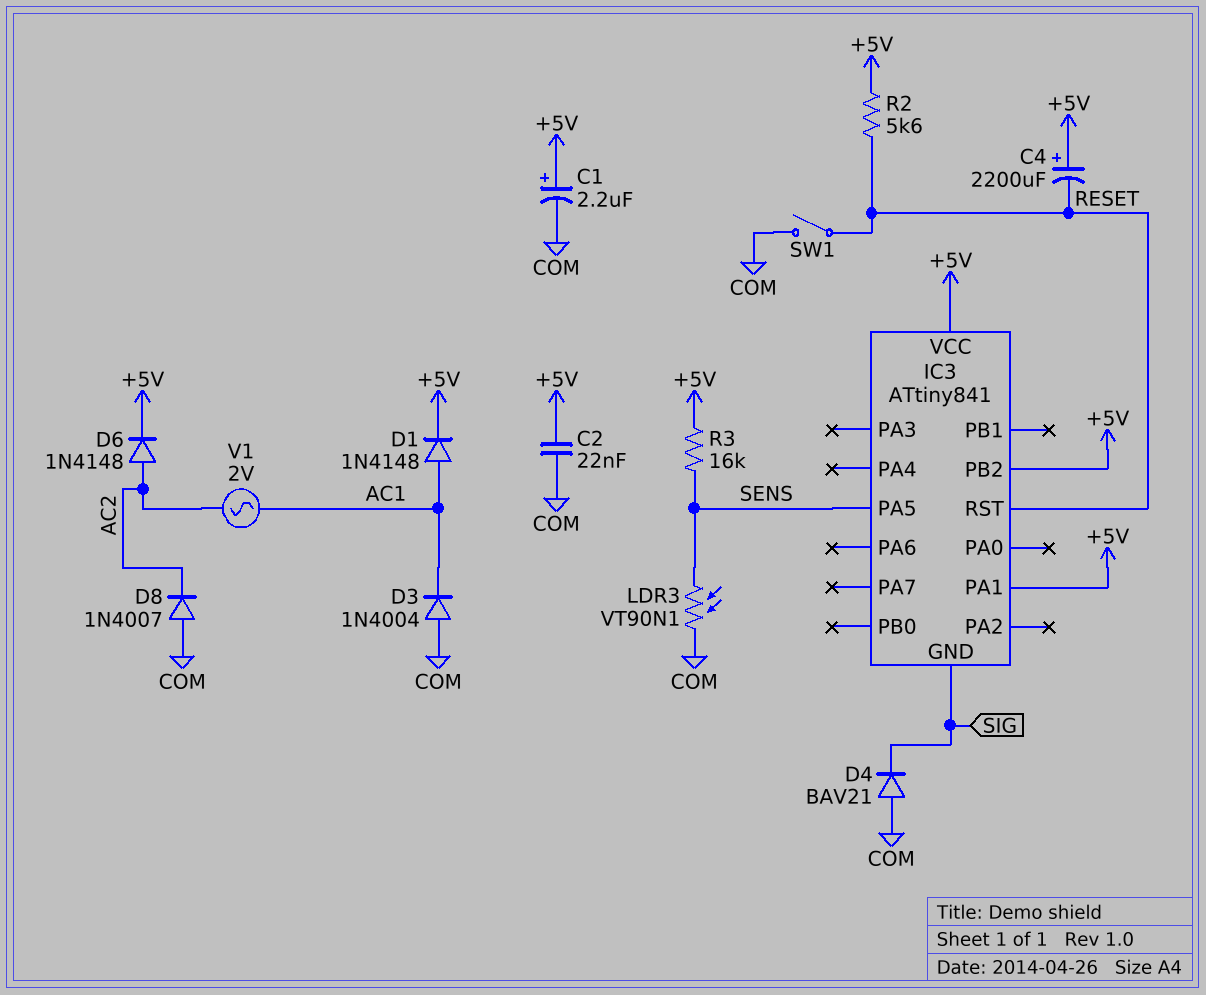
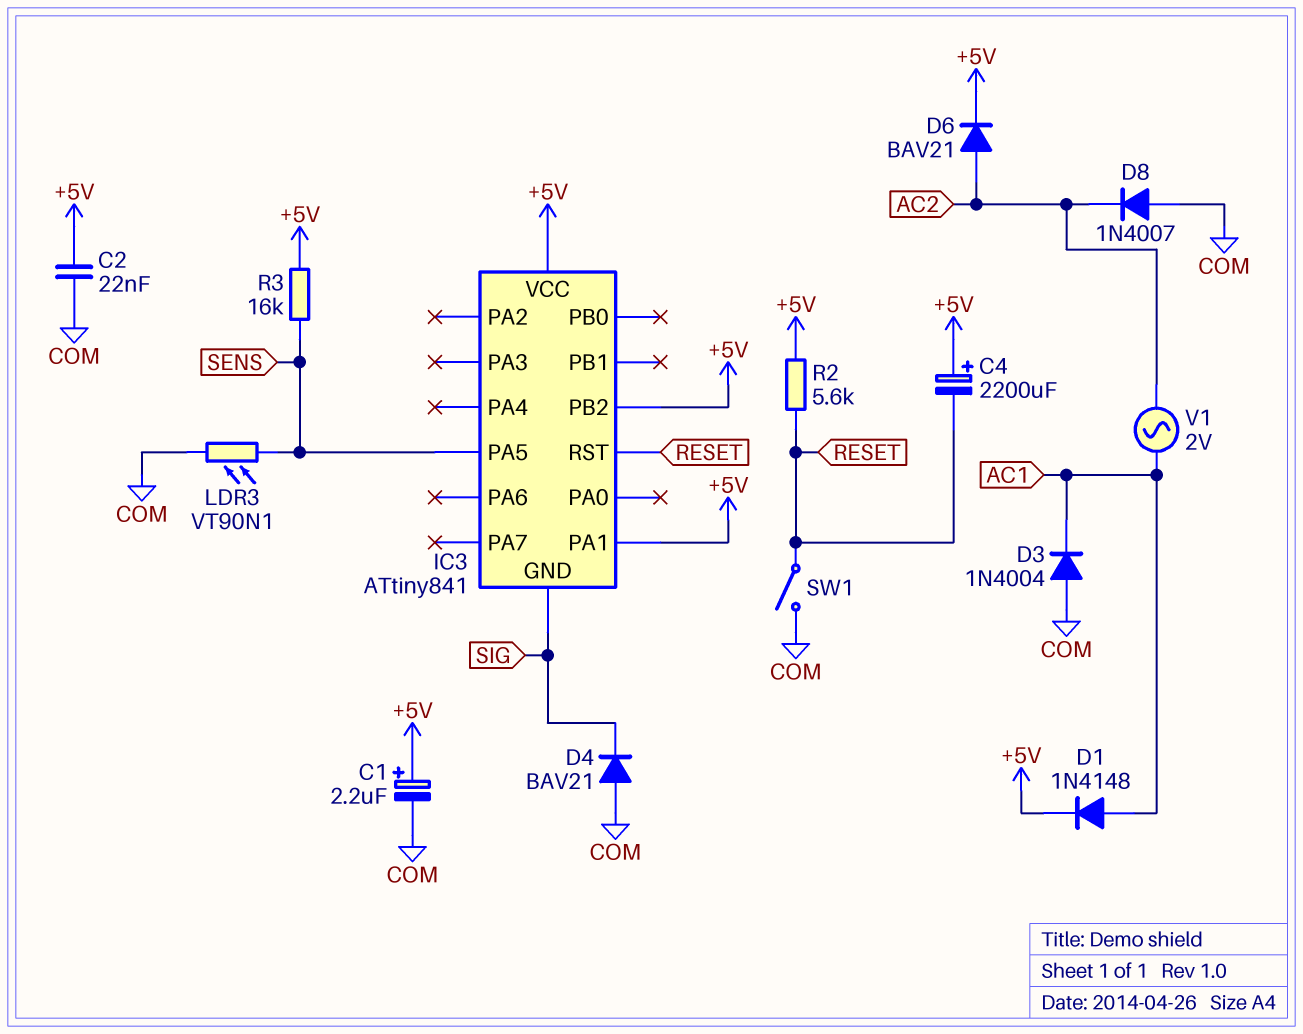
D6: diode 1N4148 (A AC2, K +5V) -> diode BAV21 (A AC2, K +5V)

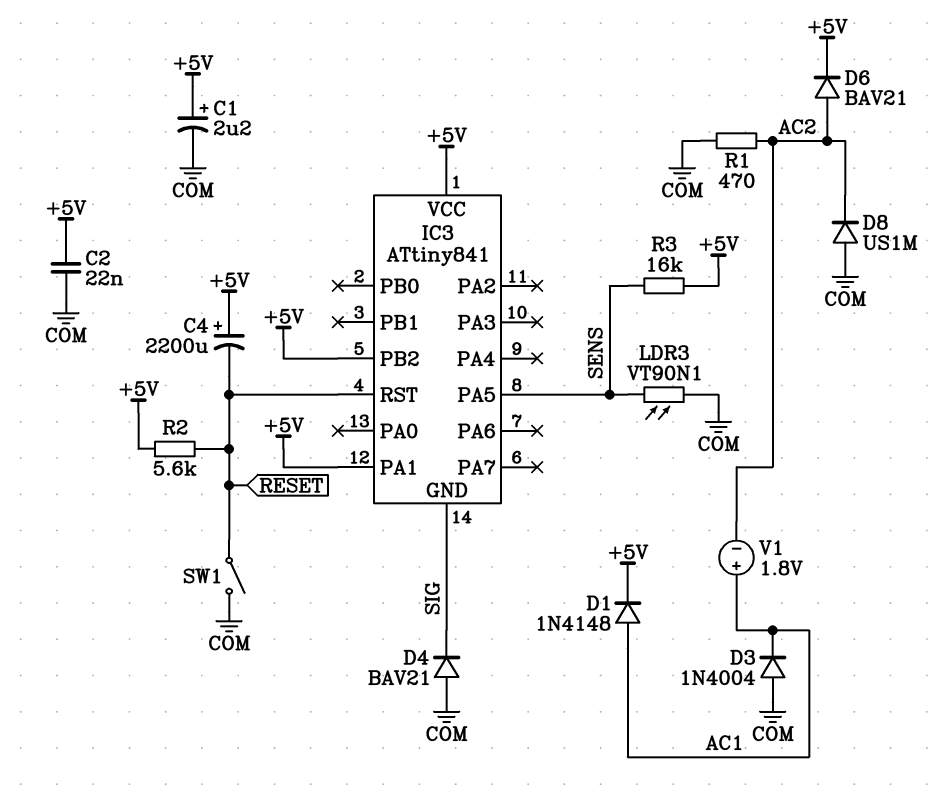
D8: diode 1N4007 (A COM, K AC2) -> diode US1M (A COM, K AC2)
R1: none -> 470 (AC2, COM)
V1: AC 2V (AC1, AC2) -> 1.8V (plus AC1, minus AC2)

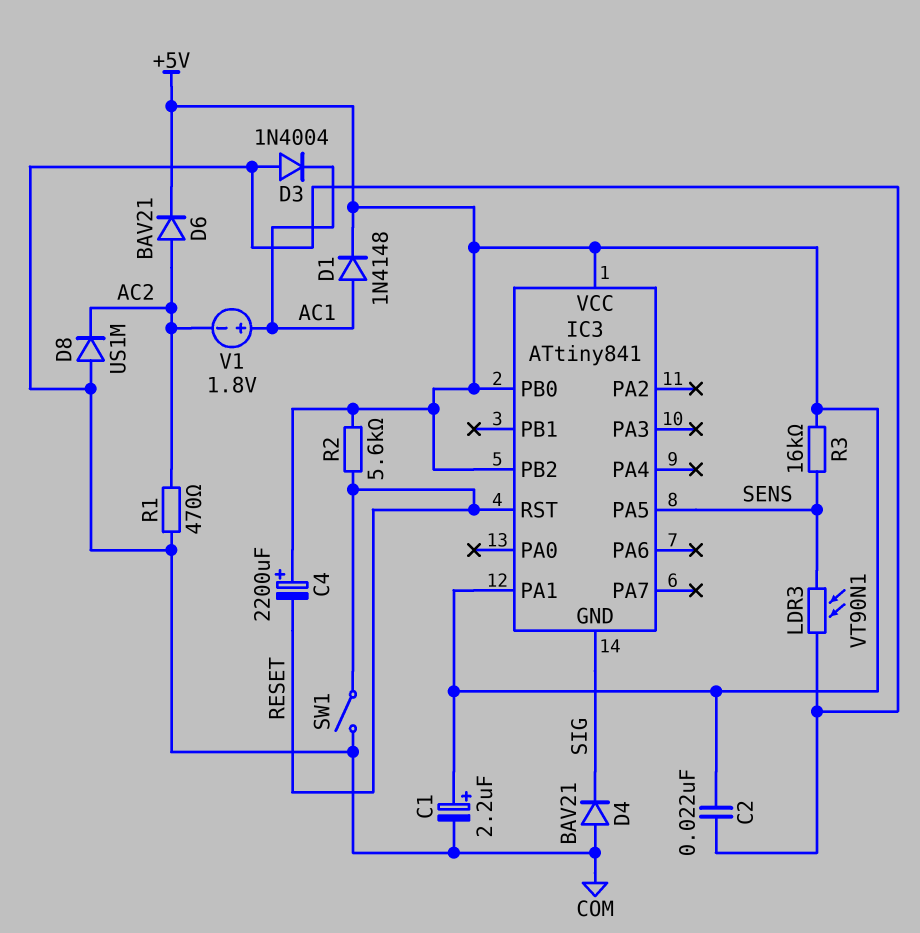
IC3 pin PB0: none -> +5V

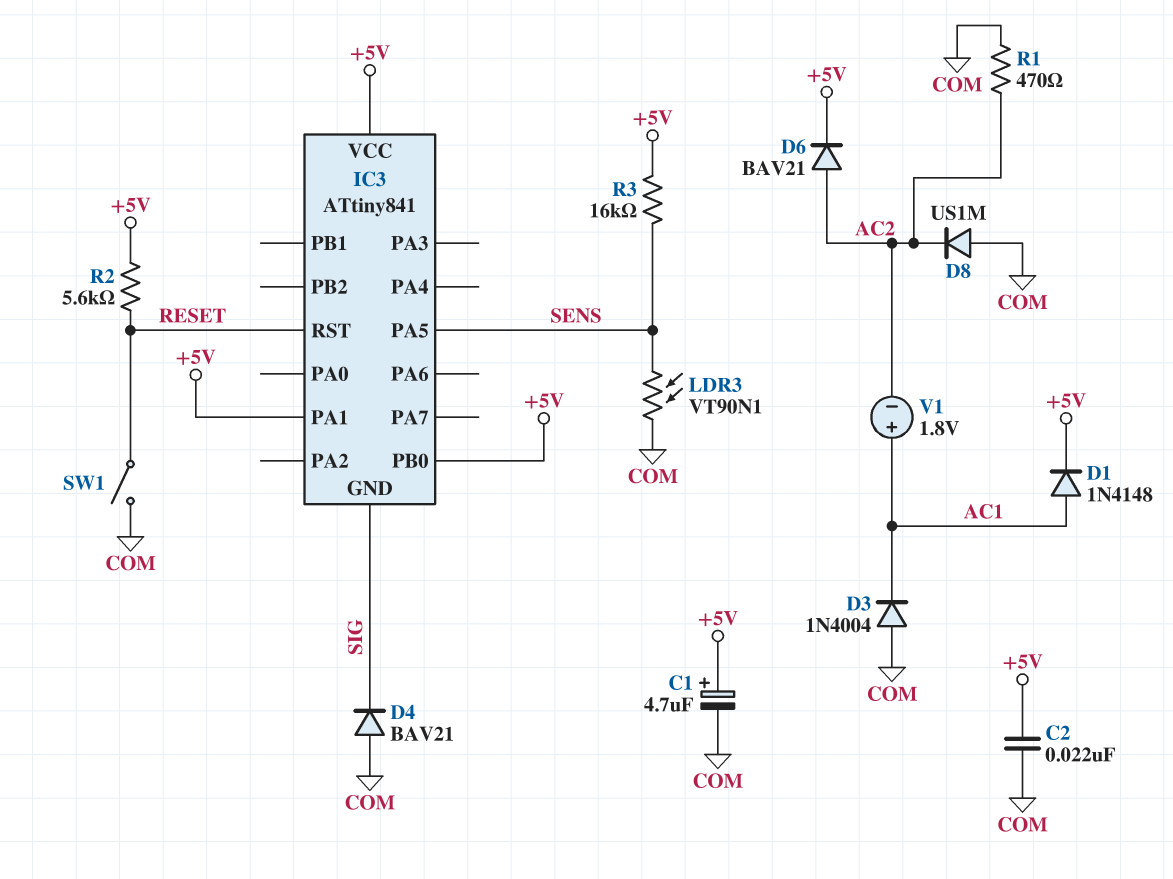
C1: 2.2uF (plus +5V, minus COM) -> 4.7uF (plus +5V, minus COM)
C4: 2200uF (plus +5V, minus RESET) -> none
IC3 pin PB2: +5V -> none

